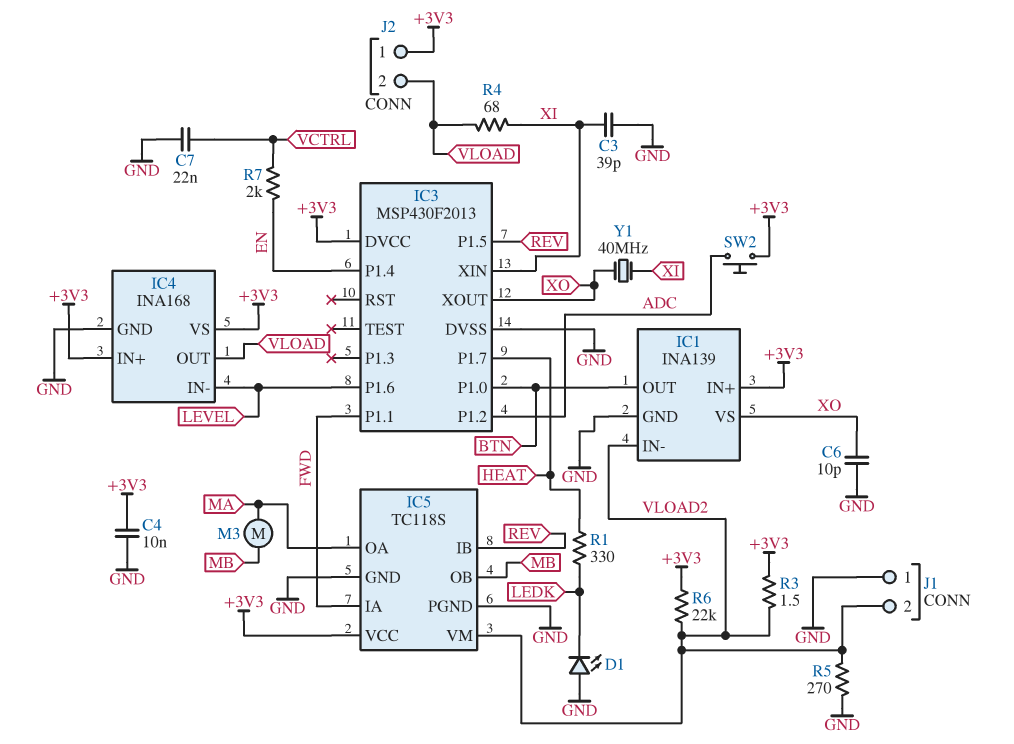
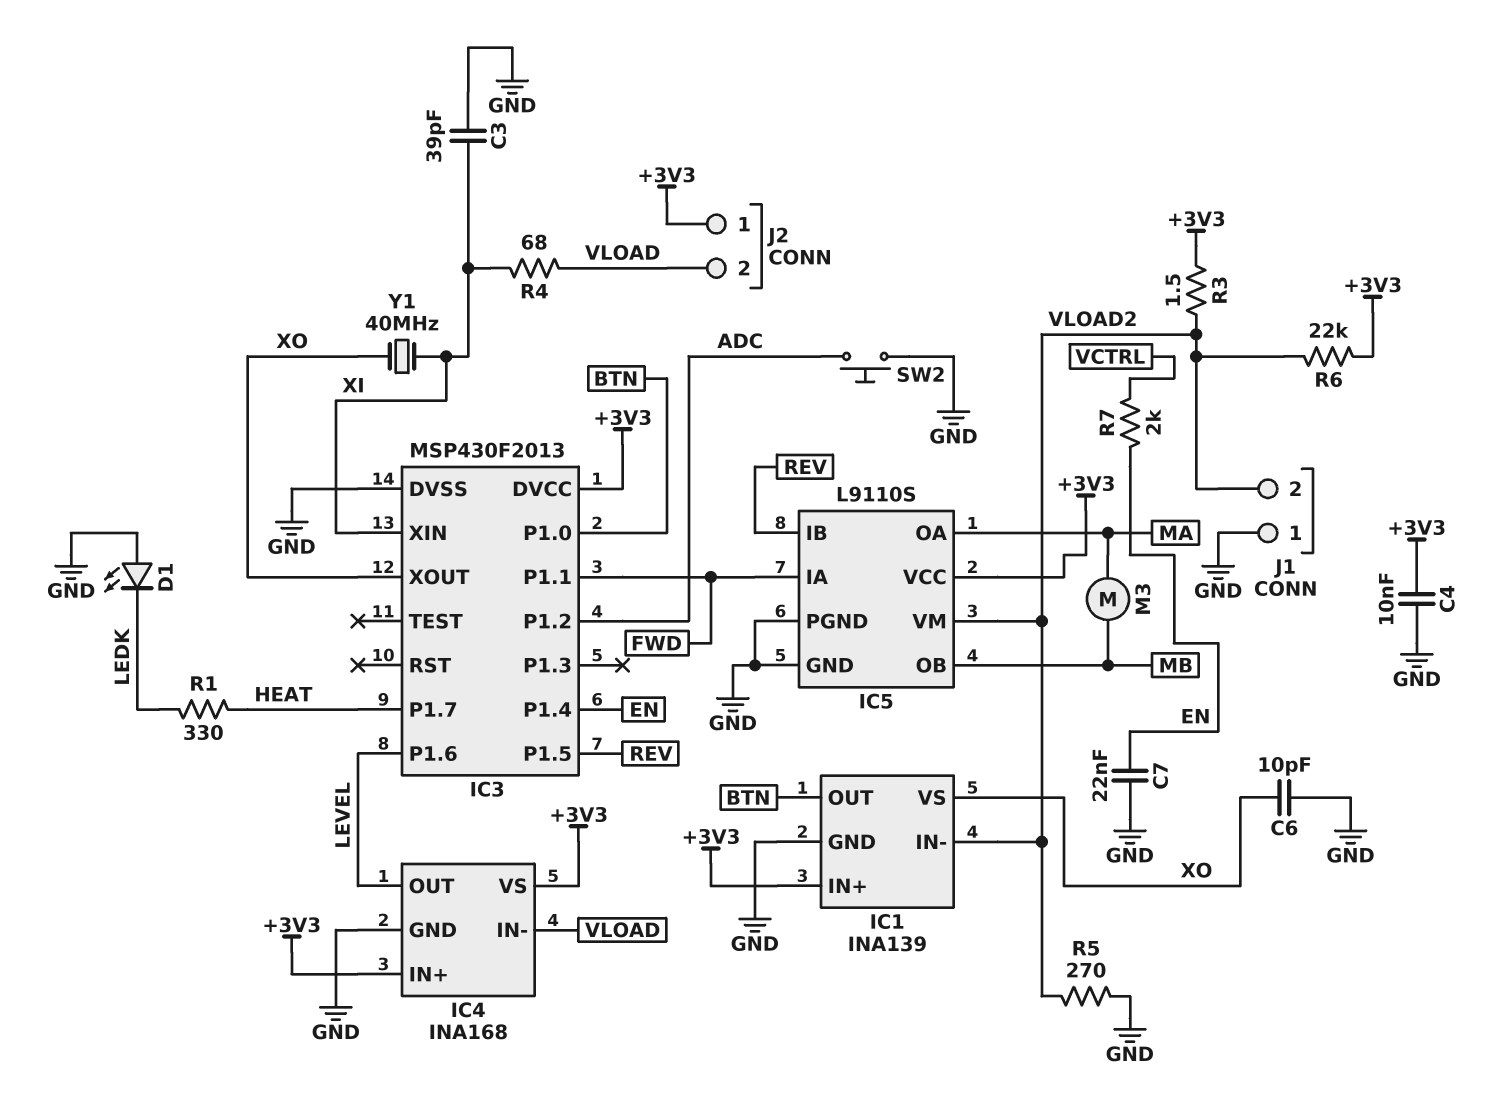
C7: 22nF (GND, VCTRL) -> 22nF (EN, GND)
IC4 pin IN-: LEVEL -> VLOAD
IC4 pin OUT: VLOAD -> LEVEL
IC5: TC118S -> L9110S
SW2: button (+3V3, ADC) -> button (ADC, GND)

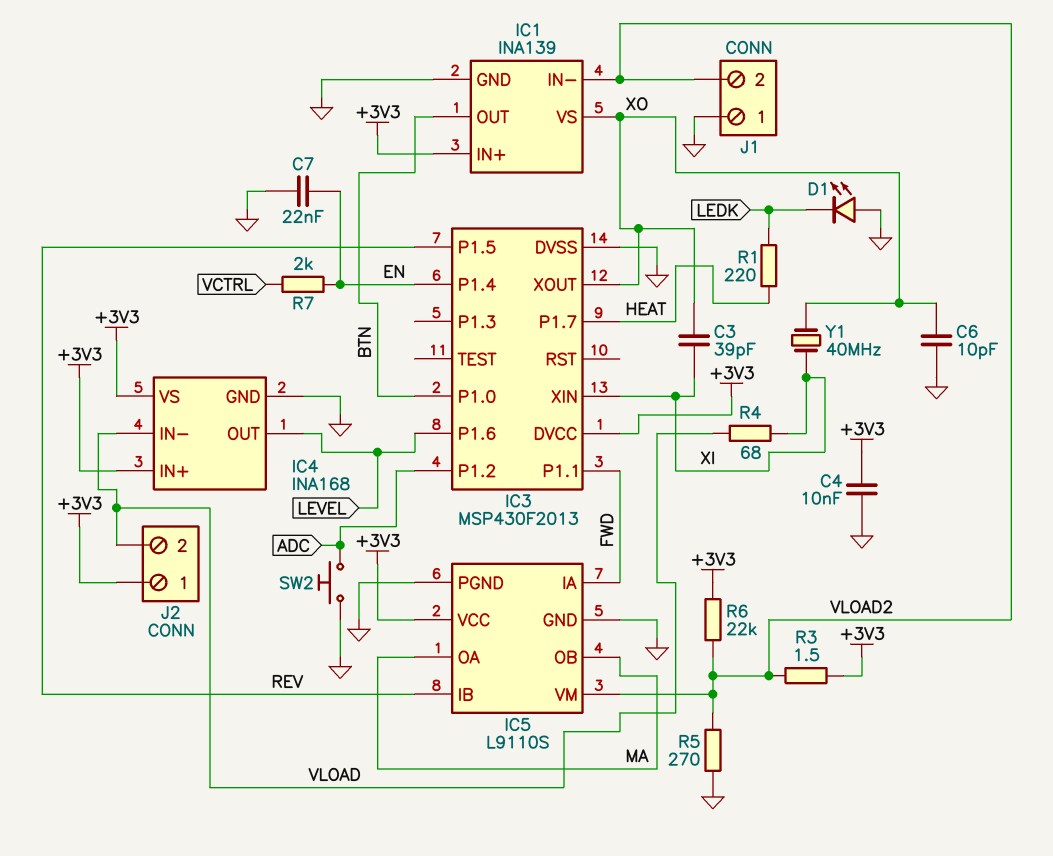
C3: 39pF (GND, XI) -> 39pF (XI, XO)
IC5 pin OB: MB -> MA
M3: motor (MA, MB) -> none
R1: 330 (HEAT, LEDK) -> 220 (HEAT, LEDK)

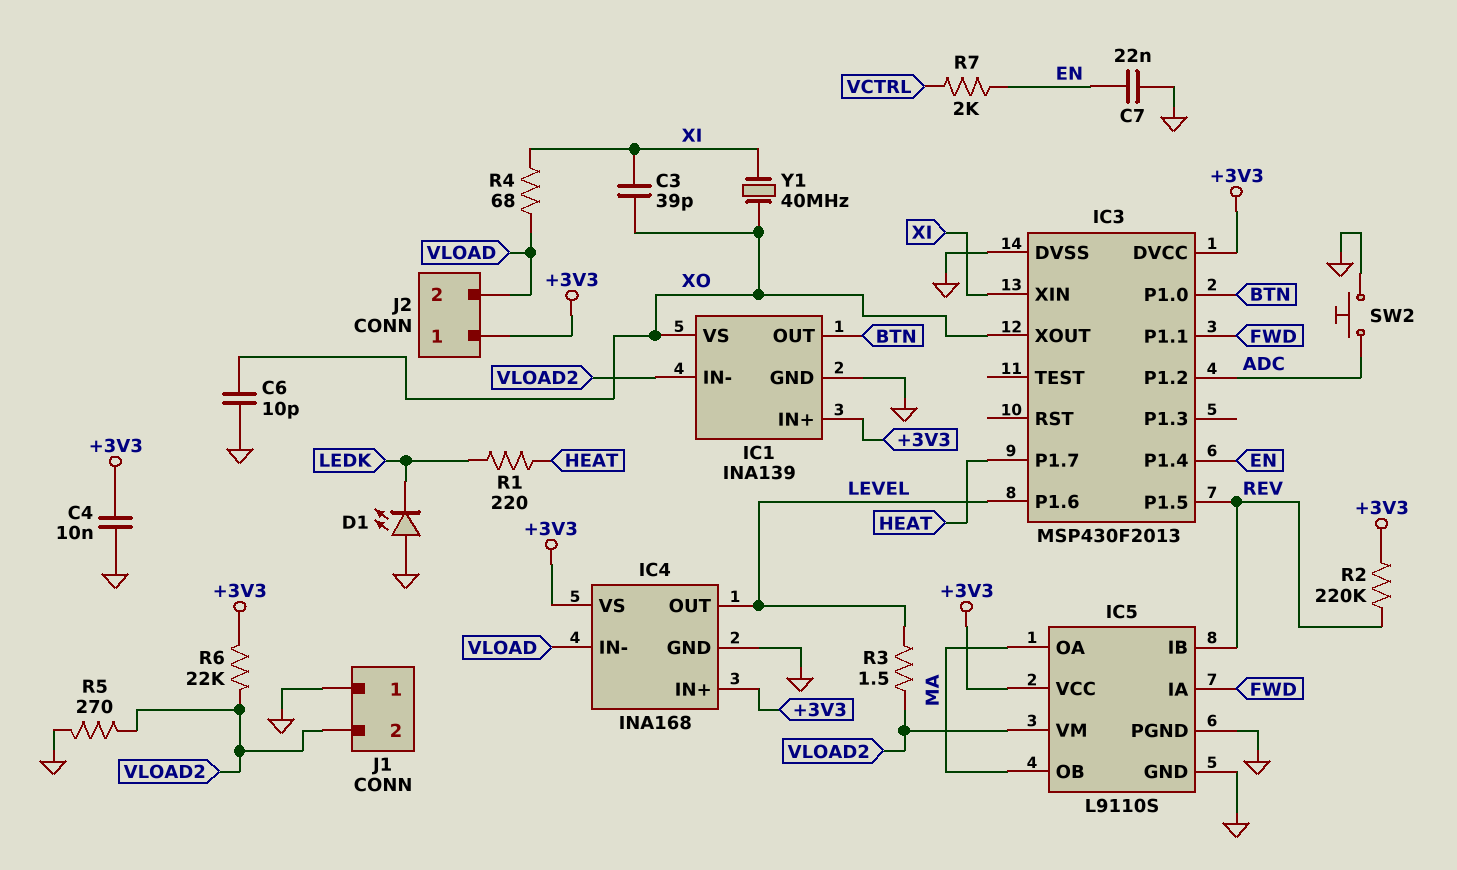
R2: none -> 220k (+3V3, REV)
R3: 1.5 (+3V3, VLOAD2) -> 1.5 (LEVEL, VLOAD2)

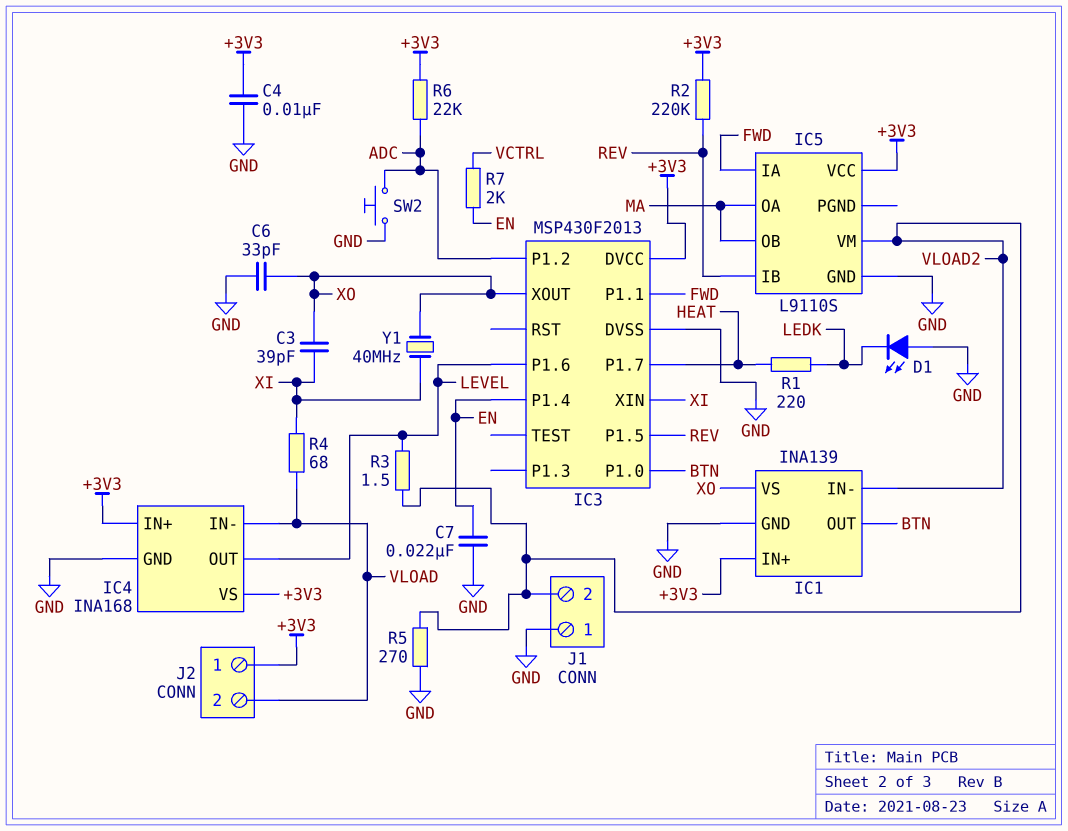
C6: 10pF (GND, XO) -> 33pF (GND, XO)
IC5 pin PGND: GND -> none
R6: 22k (+3V3, VLOAD2) -> 22k (+3V3, ADC)

